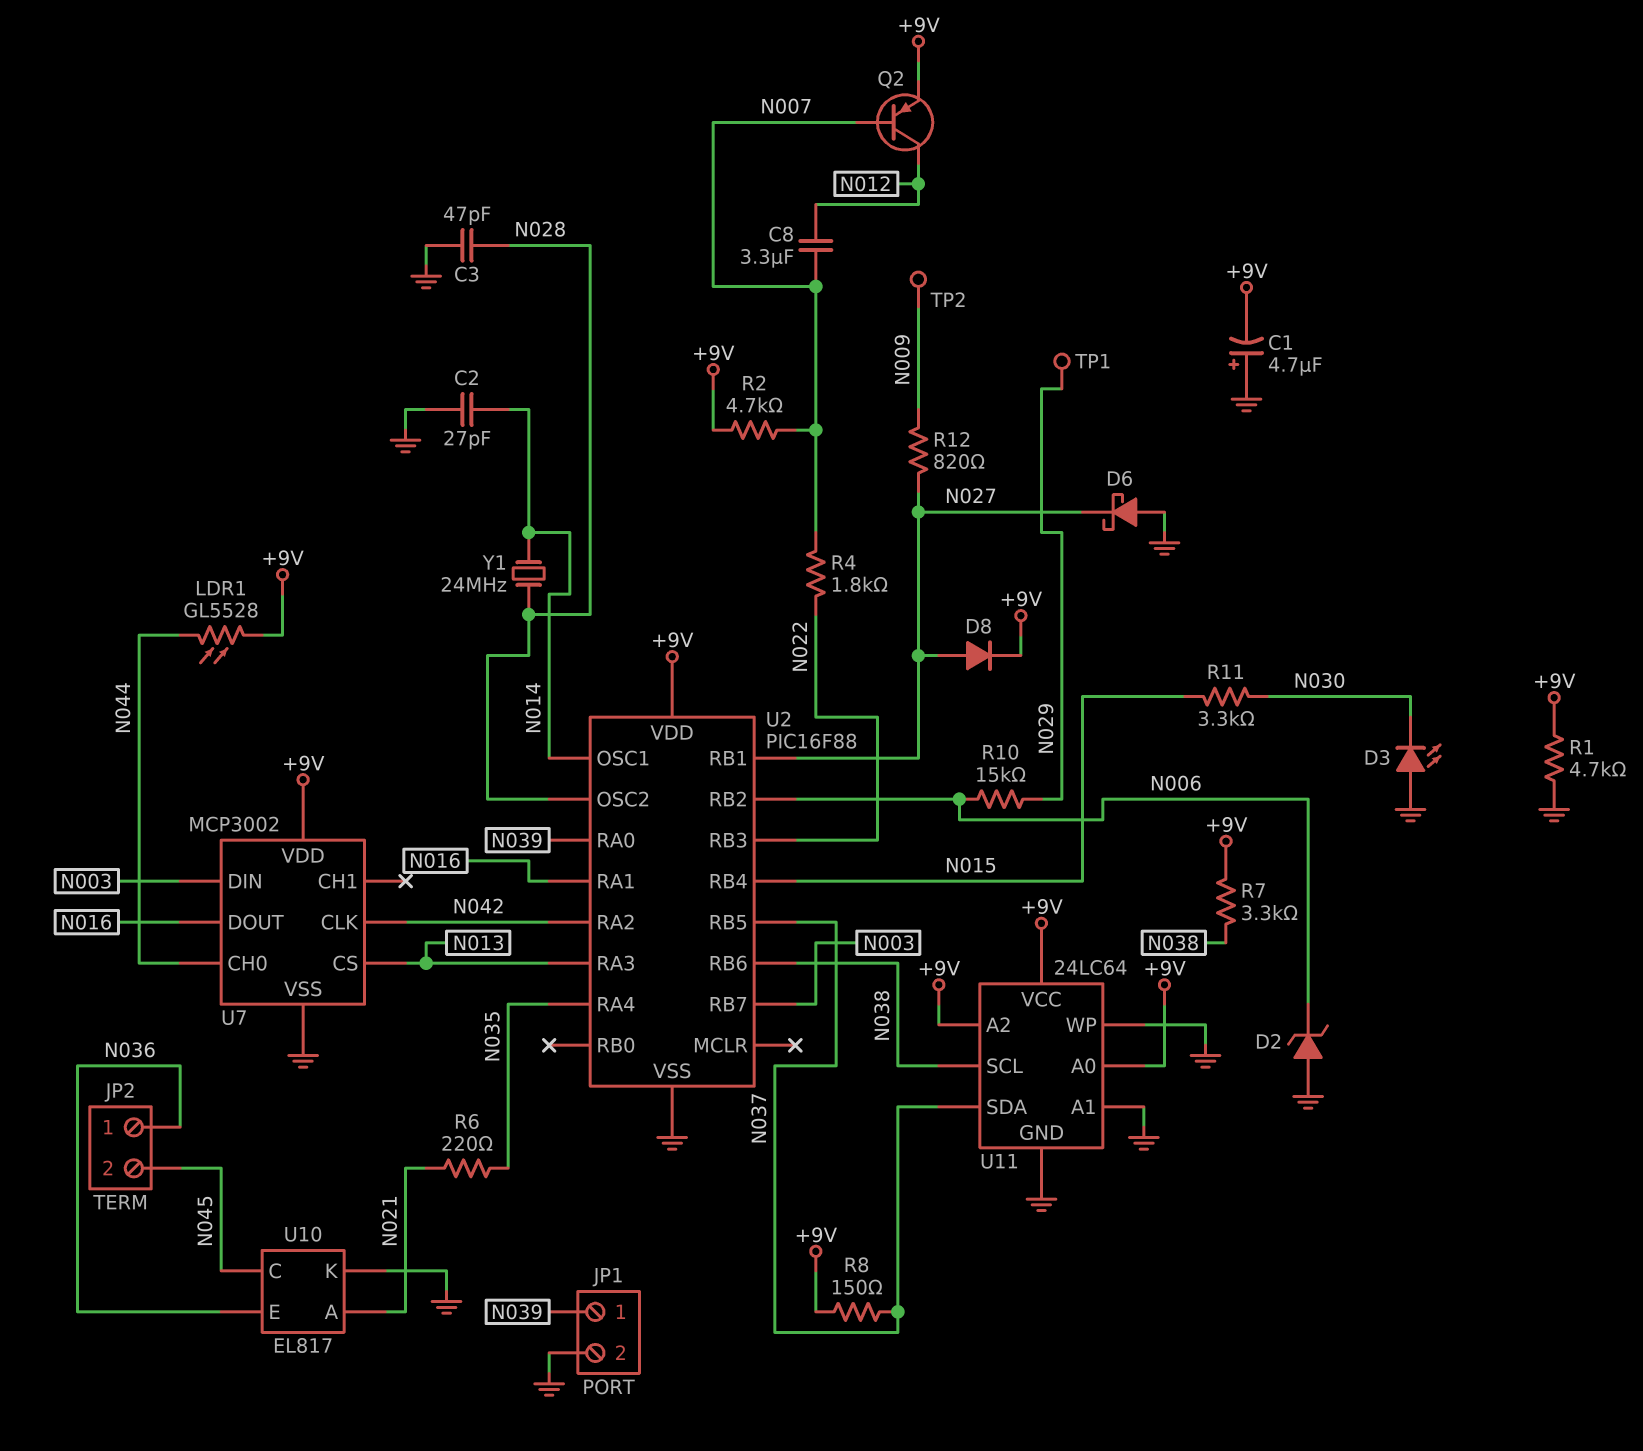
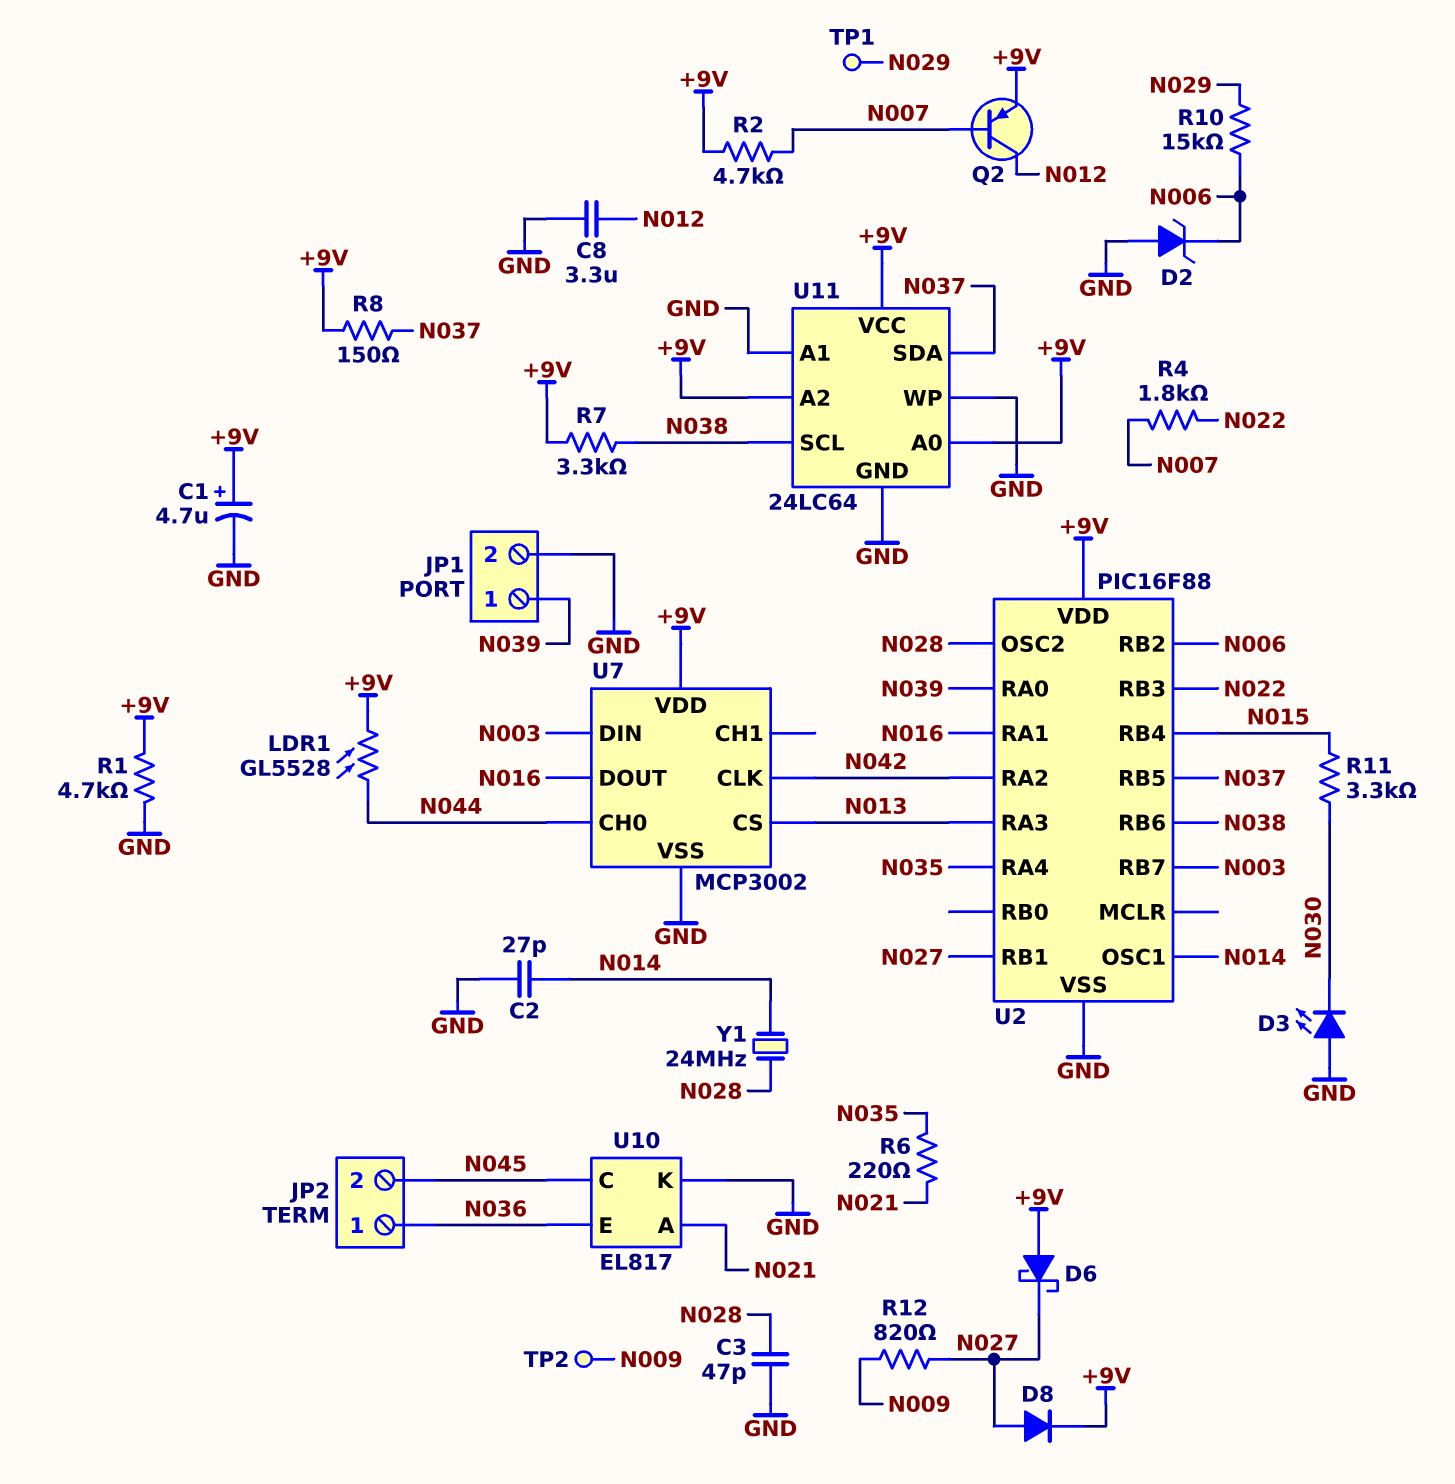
C1: 4.7uF (plus GND, minus +9V) -> 4.7uF (plus +9V, minus GND)
C8: 3.3uF (N007, N012) -> 3.3uF (GND, N012)
D6: schottky (A GND, K N027) -> schottky (A +9V, K N027)

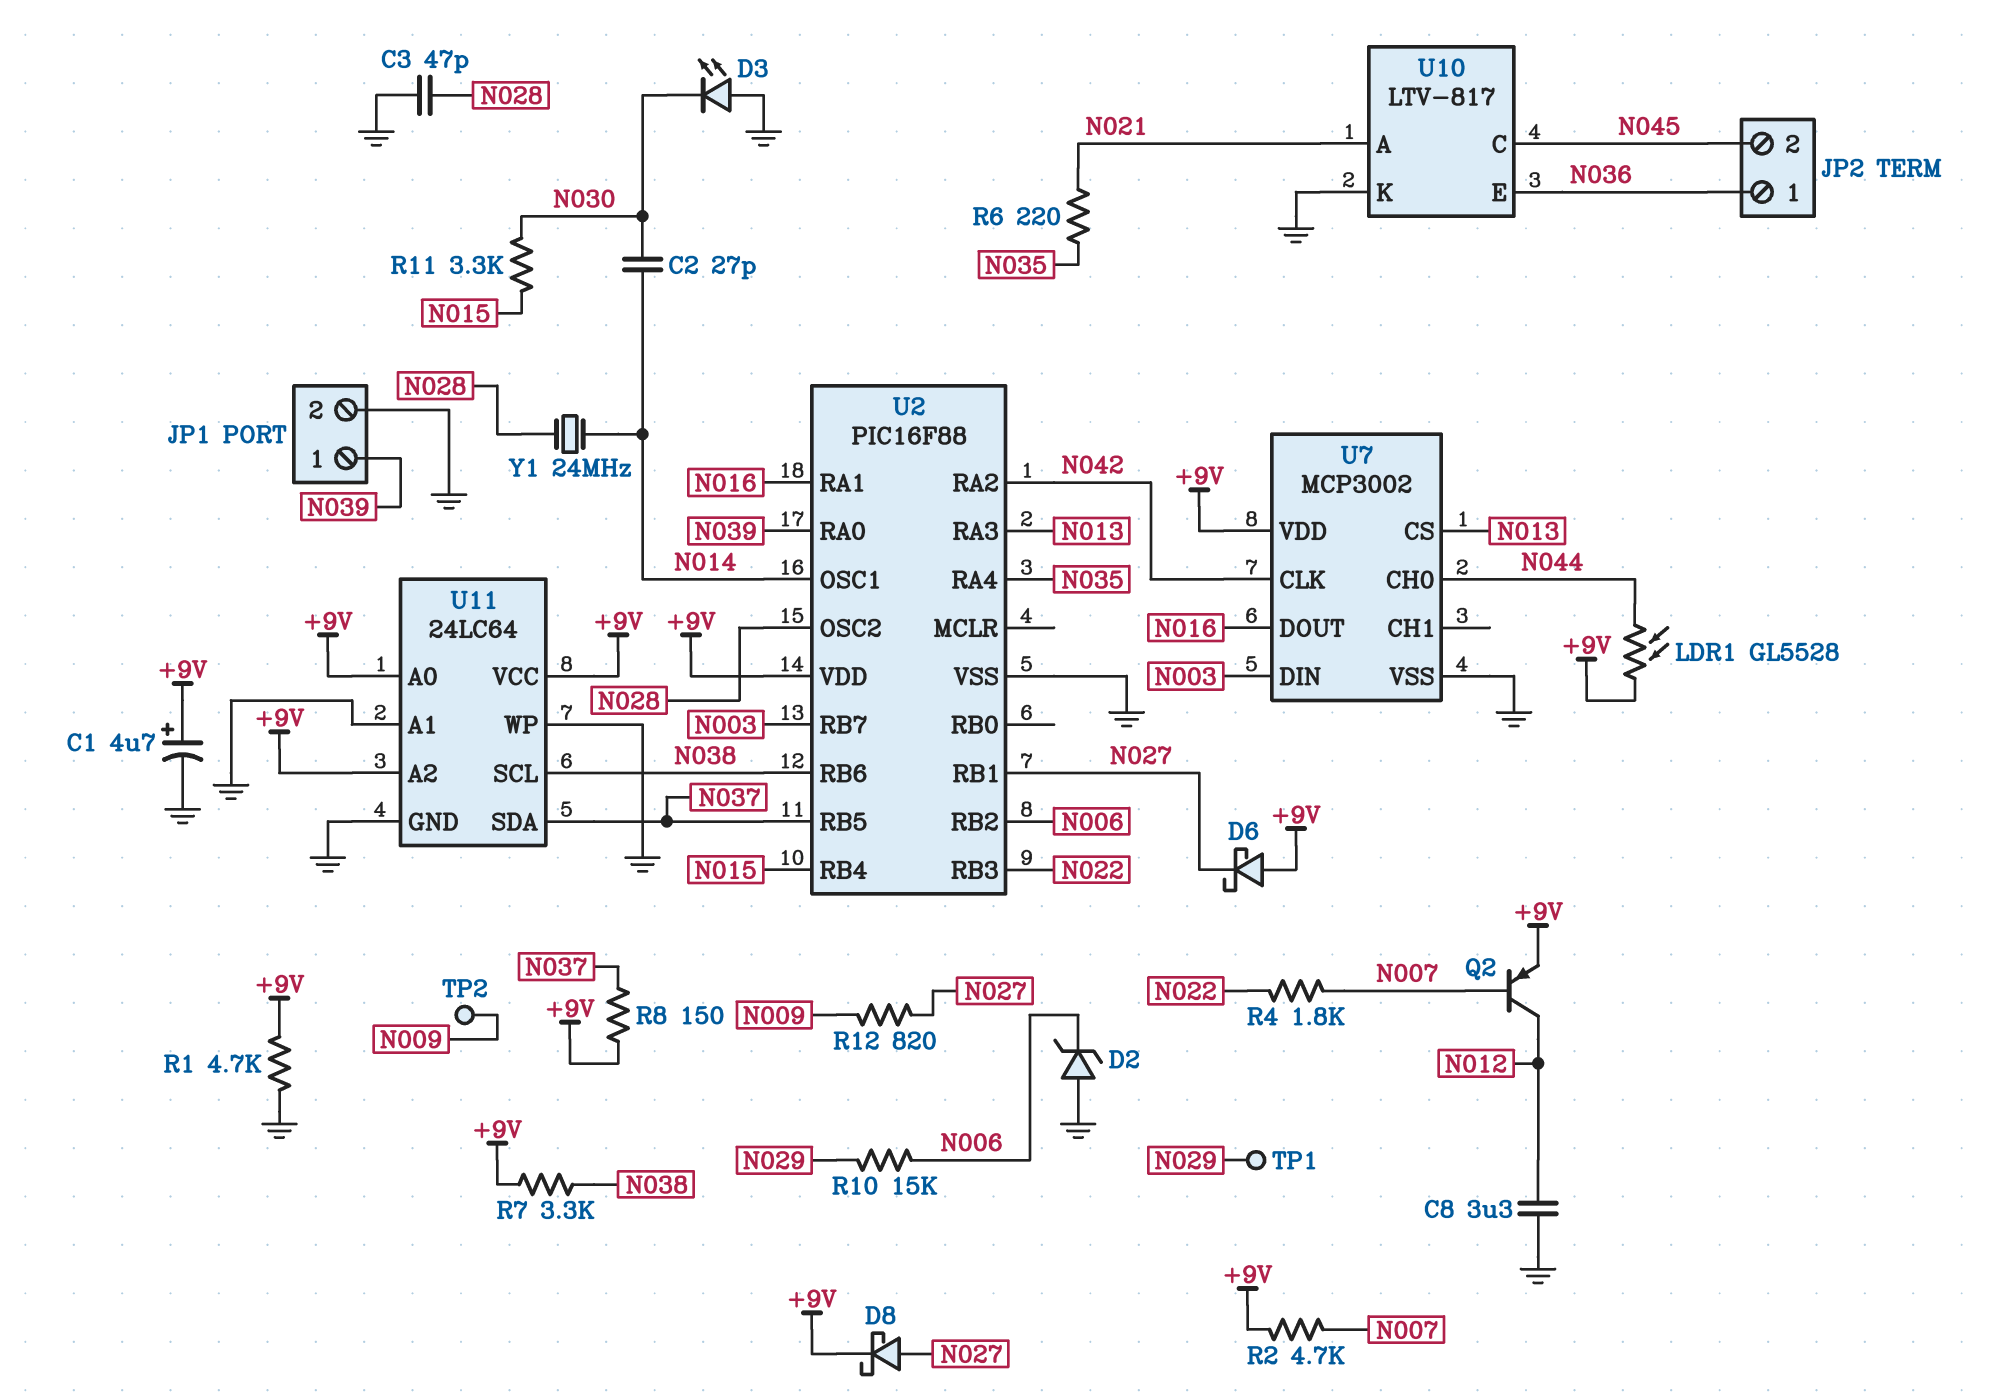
C2: 27pF (GND, N014) -> 27pF (N014, N030)
D8: diode (A N027, K +9V) -> schottky (A N027, K +9V)
U10: EL817 -> LTV-817

